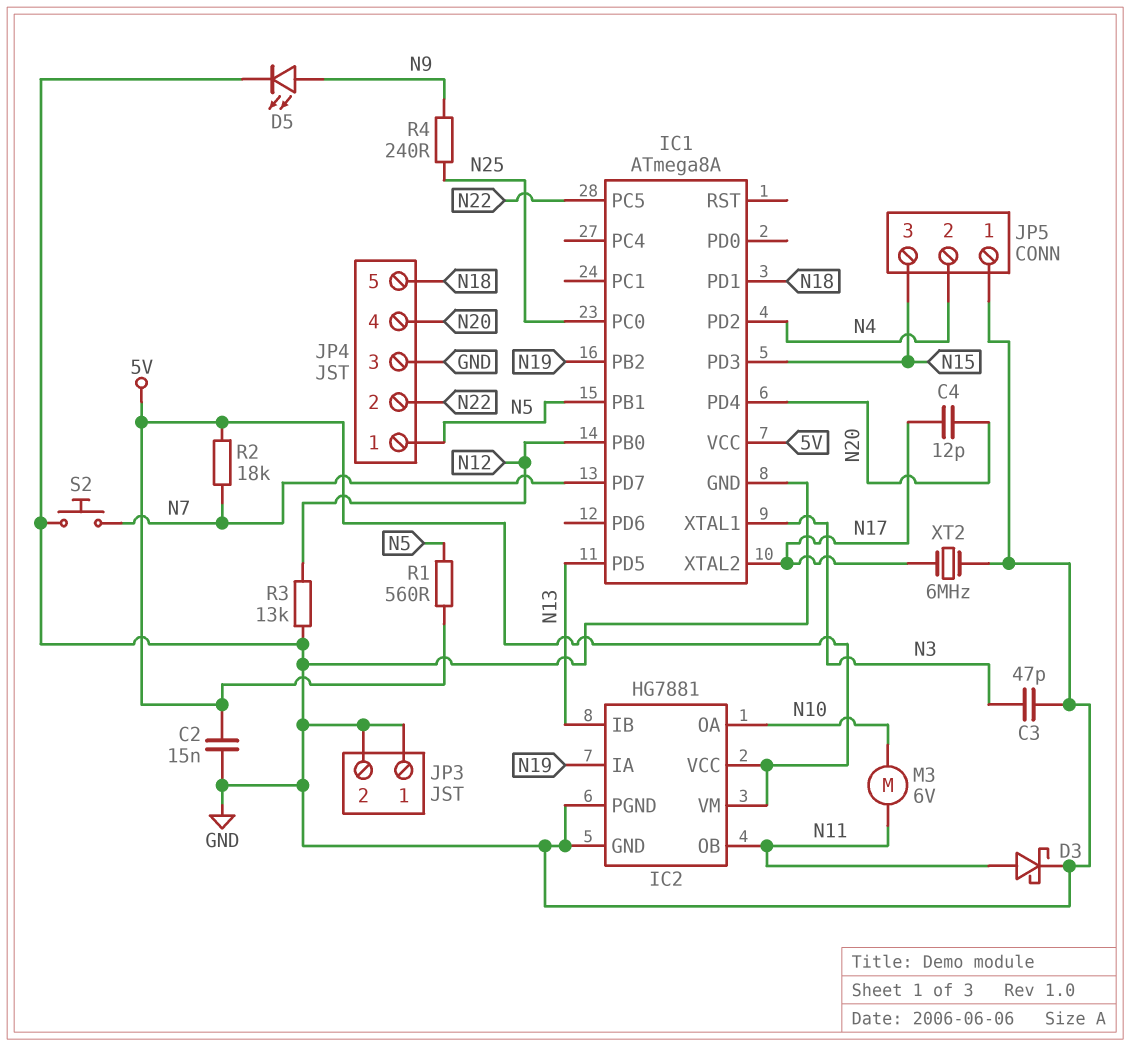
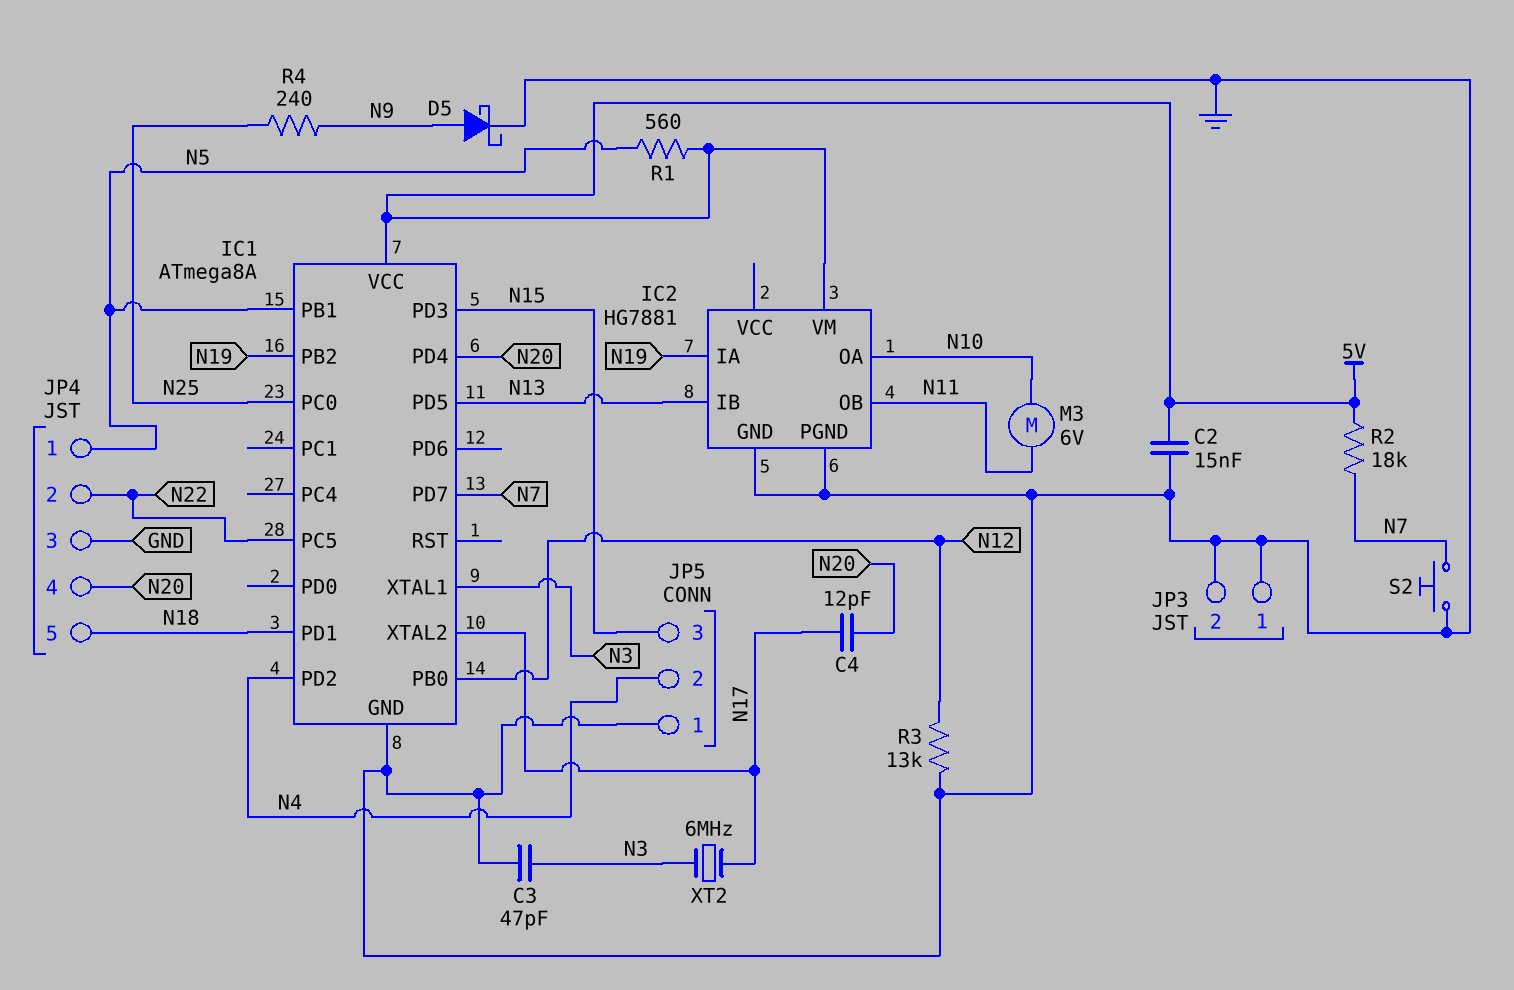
D3: schottky (A N11, K GND) -> none
D5: LED (A N9, K GND) -> schottky (A N9, K GND)
IC2 pin VCC: 5V -> none
XT2: 6MHz (GND, N17) -> 6MHz (N3, N17)

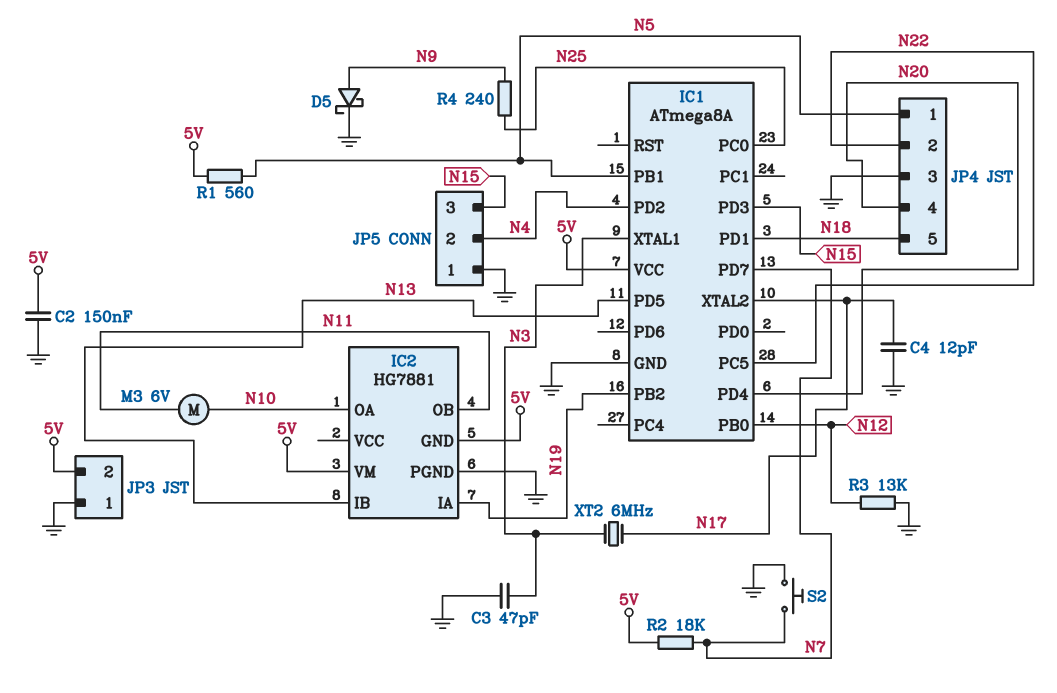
C2: 15nF (5V, GND) -> 150nF (5V, GND)
C4: 12pF (N17, N20) -> 12pF (GND, N17)
IC2 pin GND: GND -> 5V
JP3 pin 2: GND -> 5V

